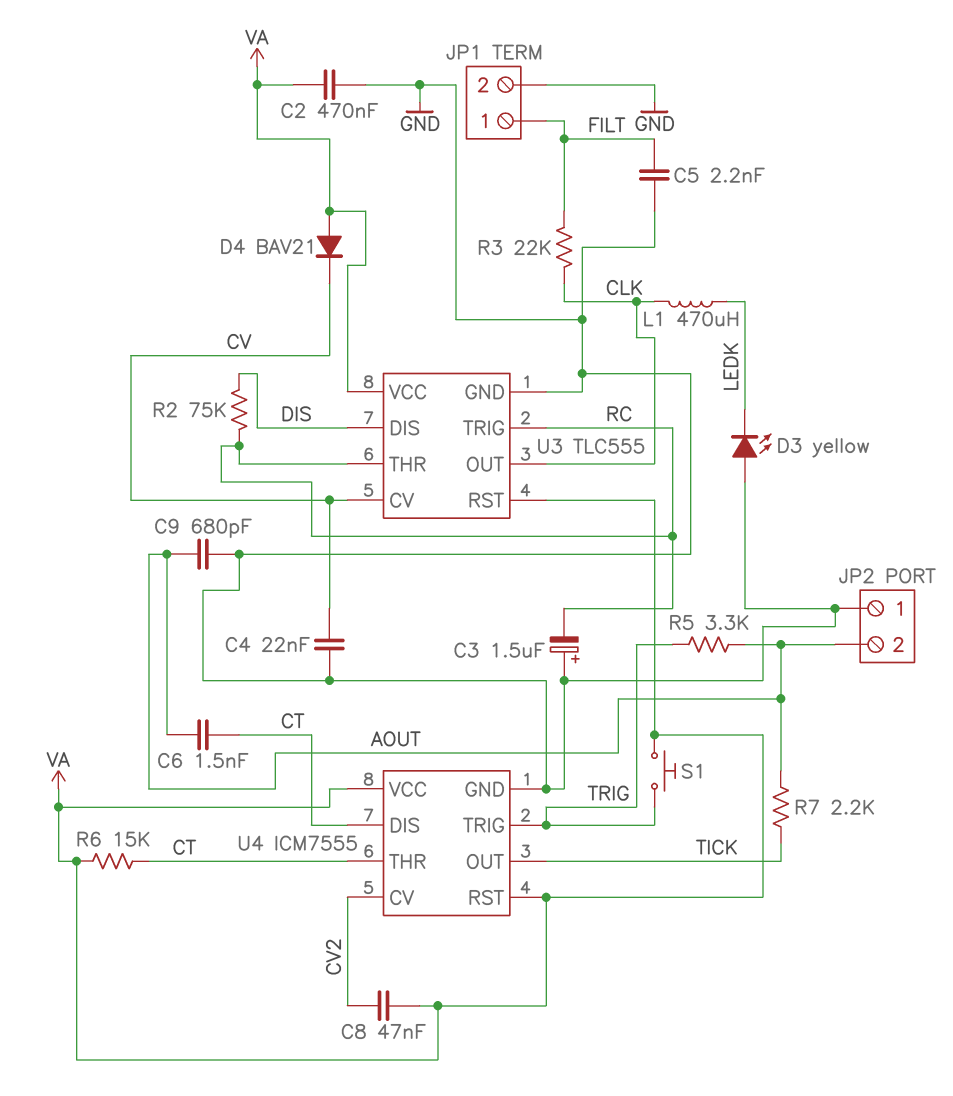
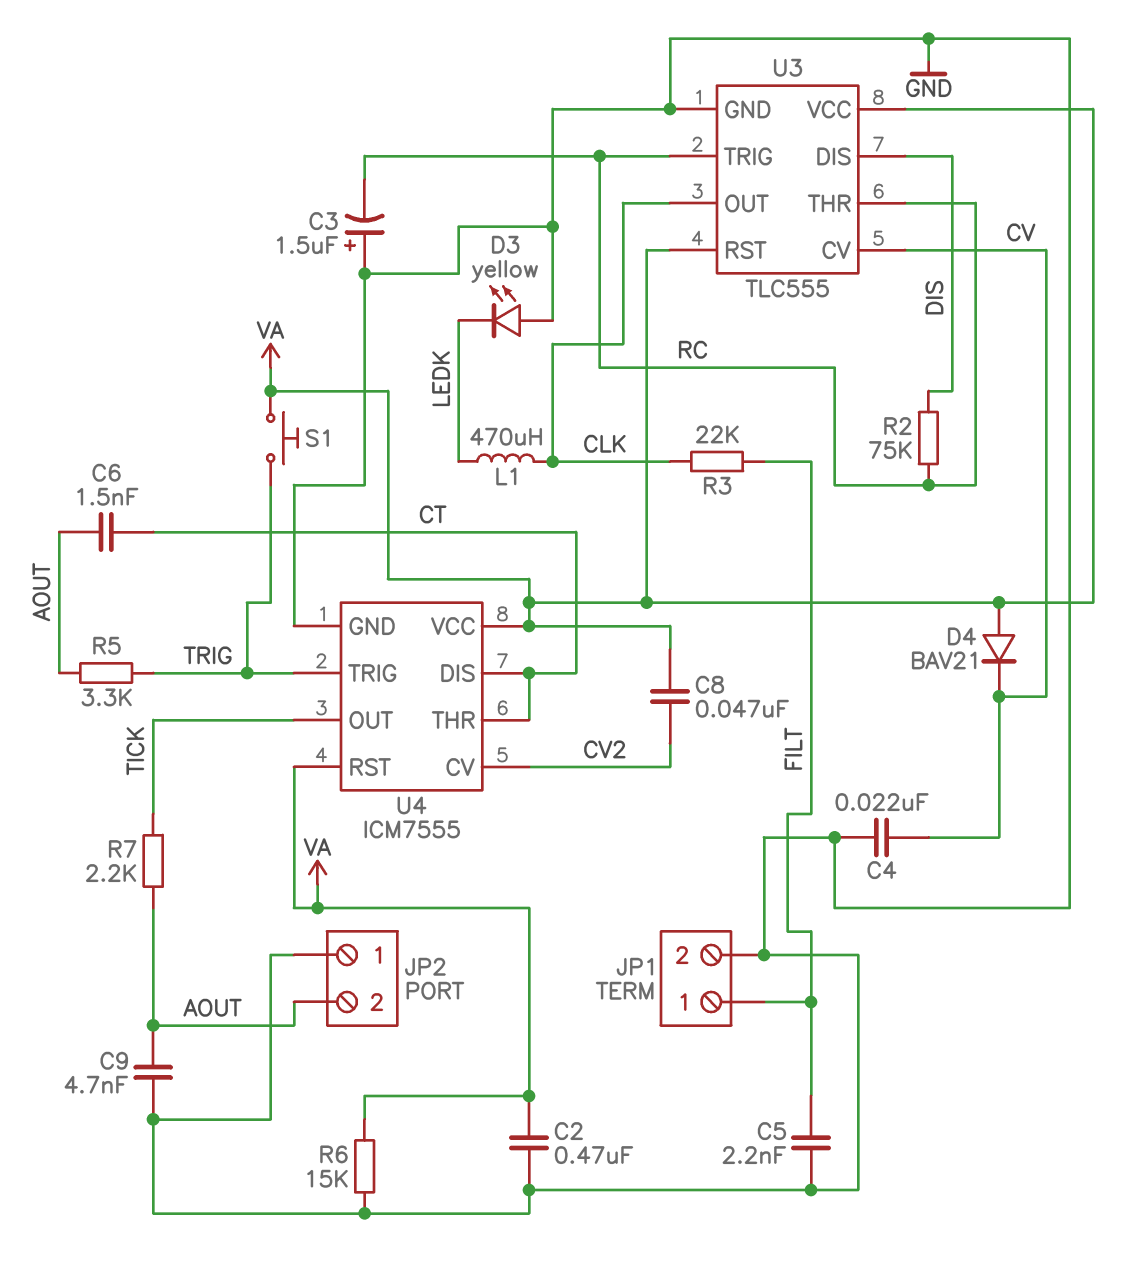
C9: 680pF (AOUT, GND) -> 4.7nF (AOUT, GND)
R6: 15k (CT, VA) -> 15k (GND, VA)

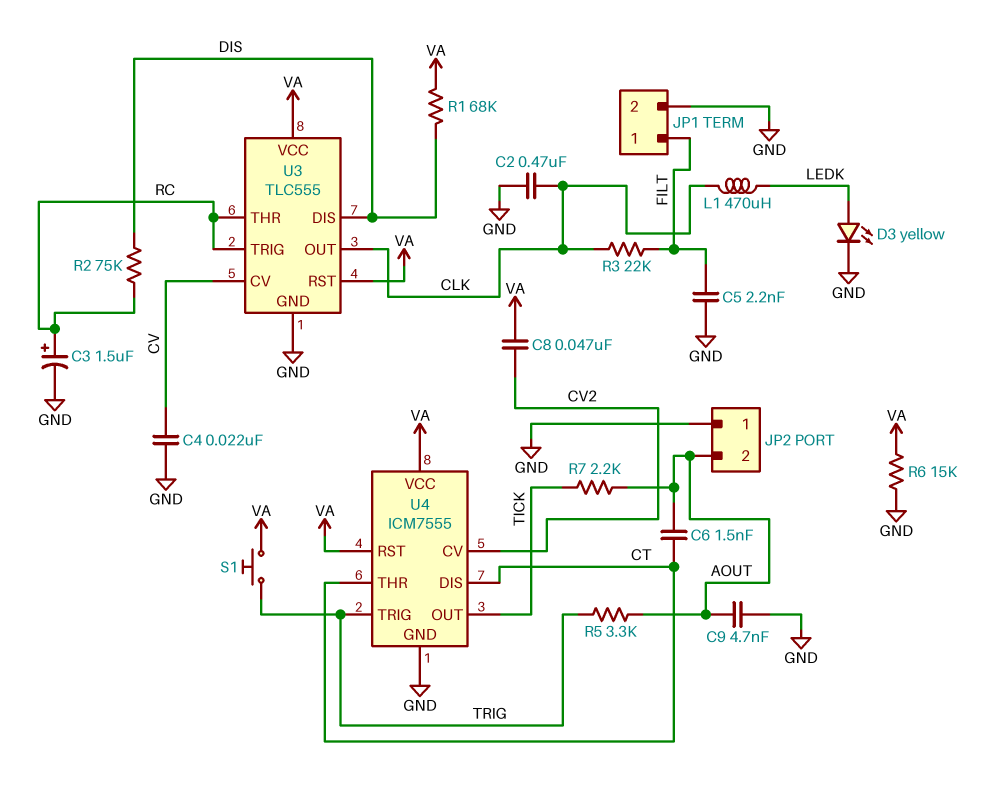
C2: 470nF (GND, VA) -> 470nF (CLK, GND)
C3: 1.5uF (plus GND, minus RC) -> 1.5uF (plus RC, minus GND)
D3: LED yellow (A GND, K LEDK) -> LED yellow (A LEDK, K GND)
D4: diode BAV21 (A VA, K CV) -> none
R1: none -> 68k (DIS, VA)

